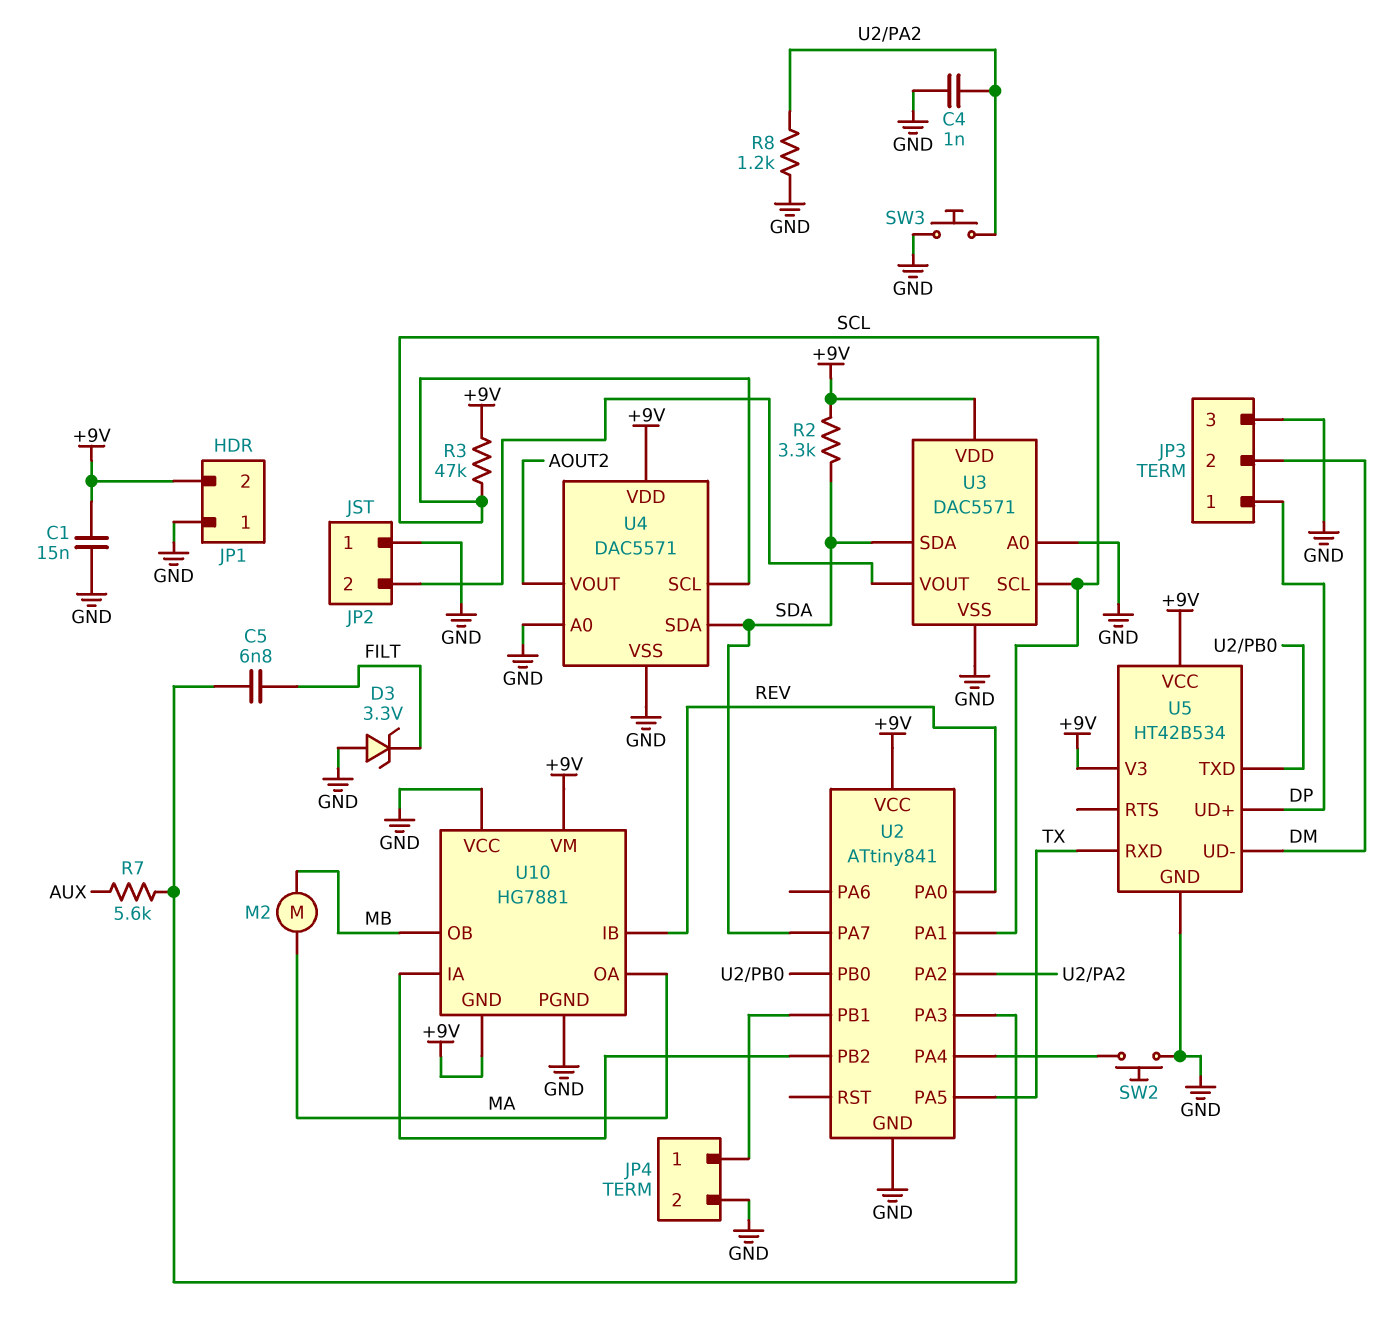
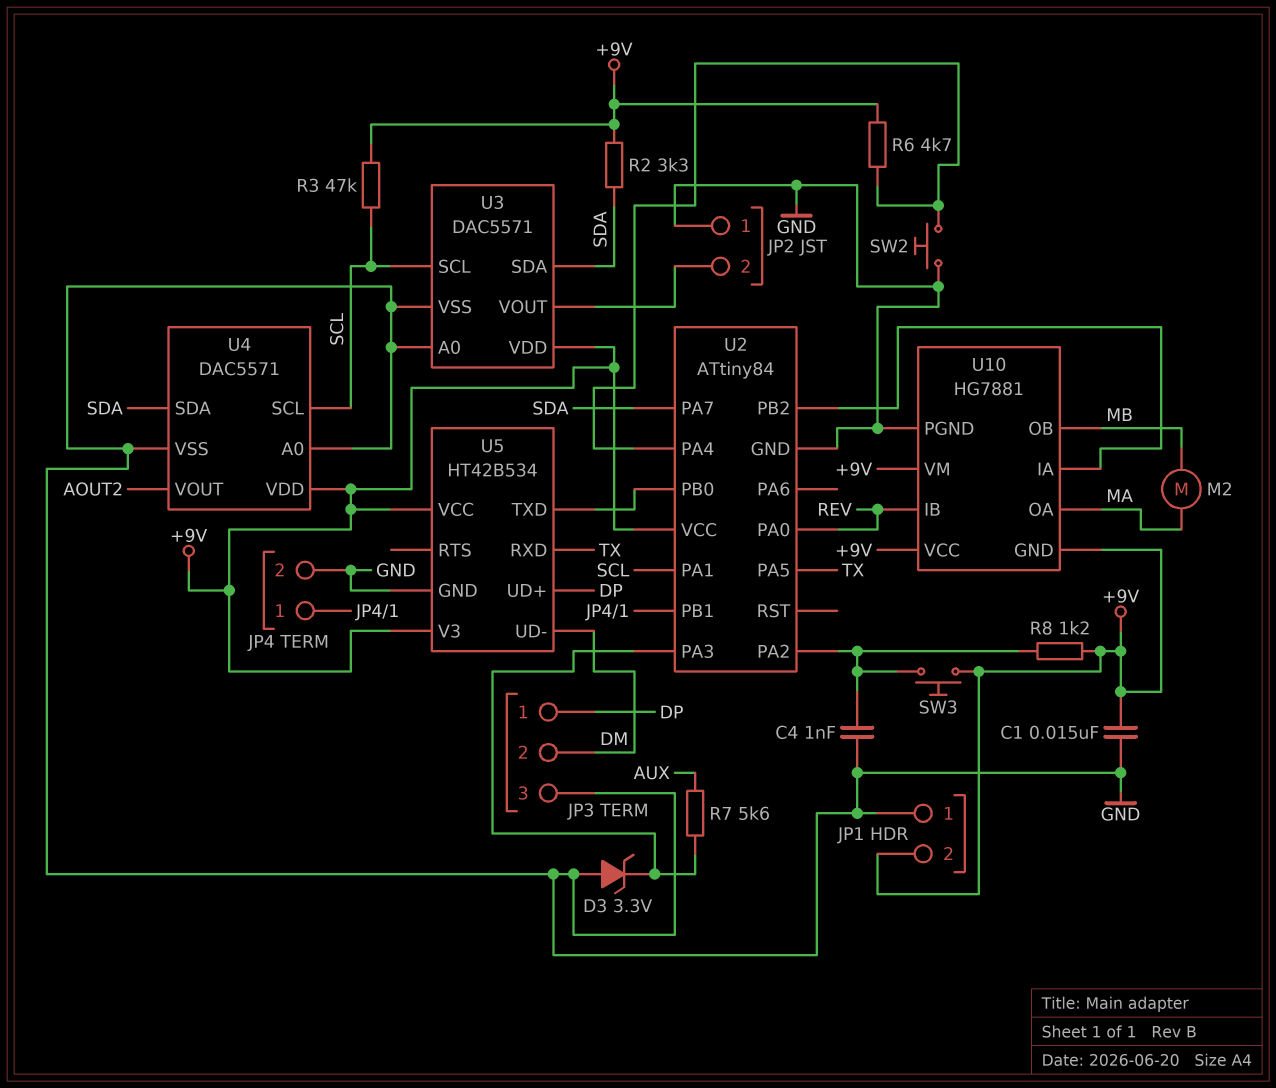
C5: 6.8nF (FILT, U2/PA3) -> none
D3: zener 3.3V (A GND, K FILT) -> zener 3.3V (A GND, K U2/PA3)
R6: none -> 4.7k (+9V, U2/PA4)
R8: 1.2k (GND, U2/PA2) -> 1.2k (+9V, U2/PA2)
SW3: button (GND, U2/PA2) -> button (+9V, U2/PA2)
U2: ATtiny841 -> ATtiny84
U10 pin VCC: GND -> +9V

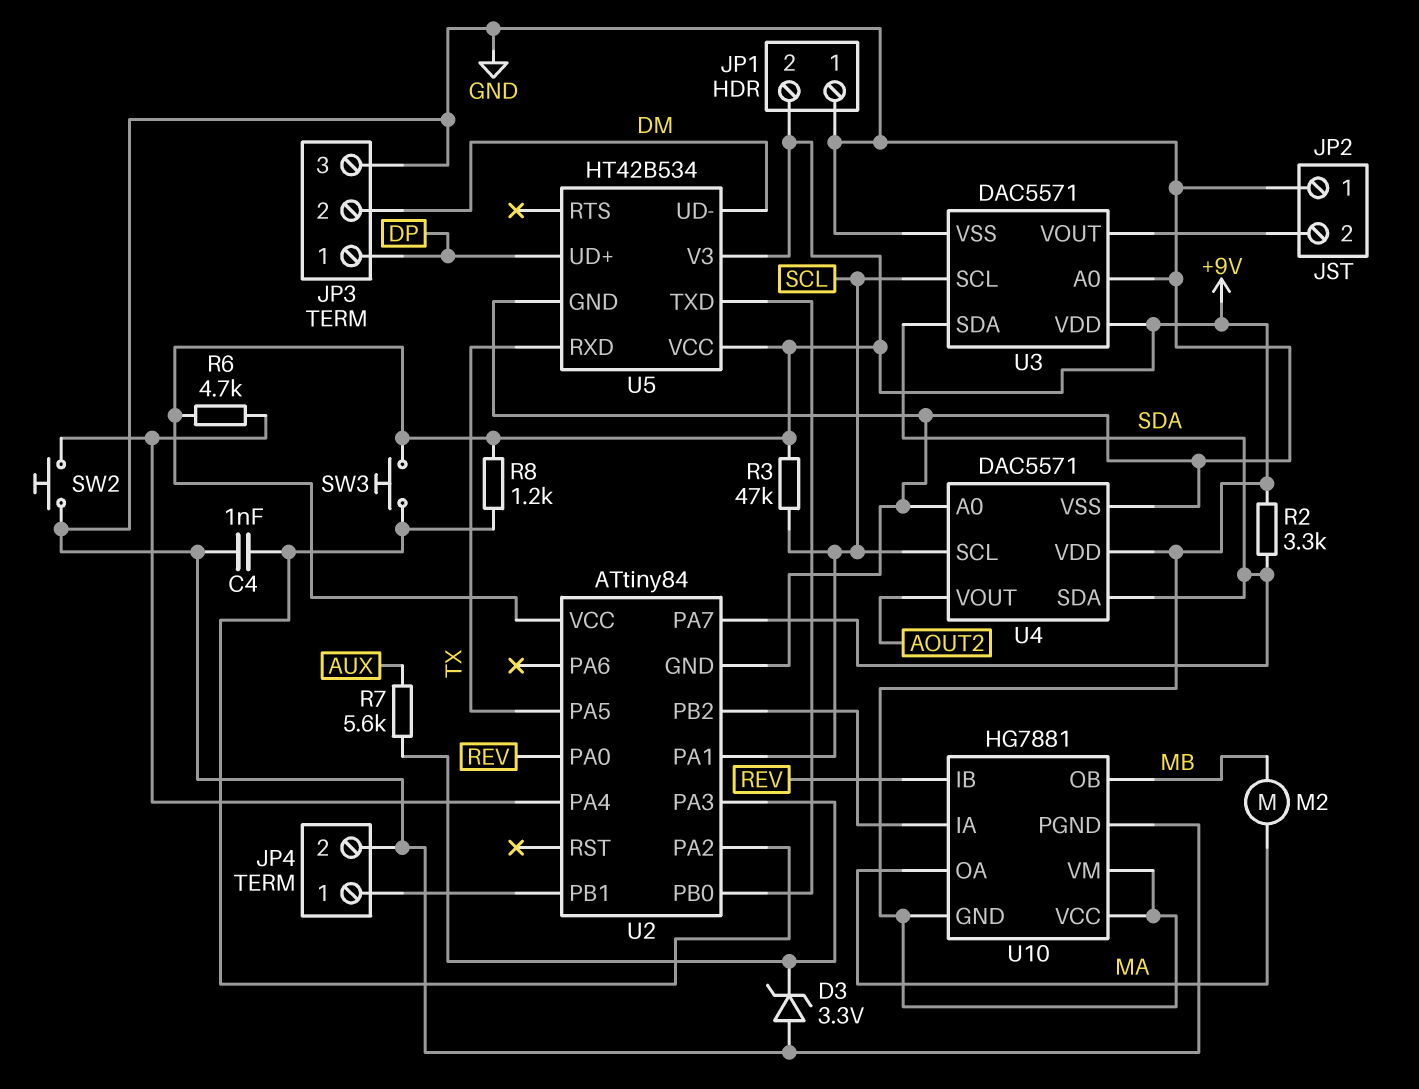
C1: 15nF (+9V, GND) -> none

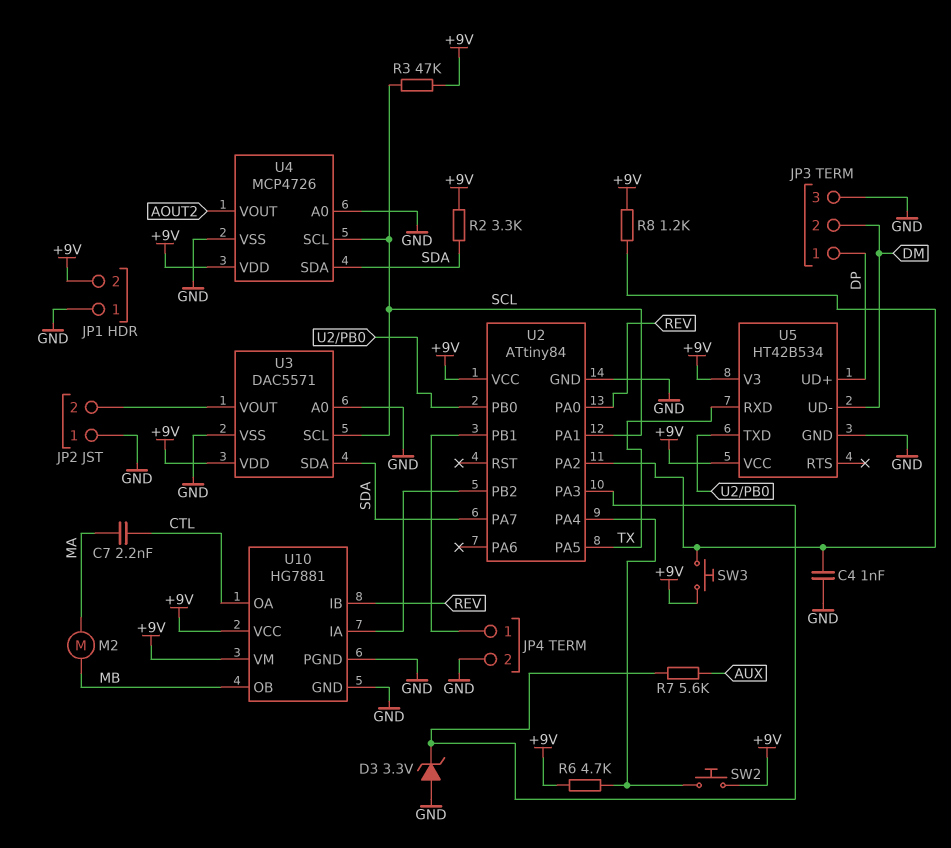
C7: none -> 2.2nF (CTL, MA)
SW2: button (GND, U2/PA4) -> button (+9V, U2/PA4)
U4: DAC5571 -> MCP4726
U10 pin GND: +9V -> GND
U10 pin OA: MA -> CTL

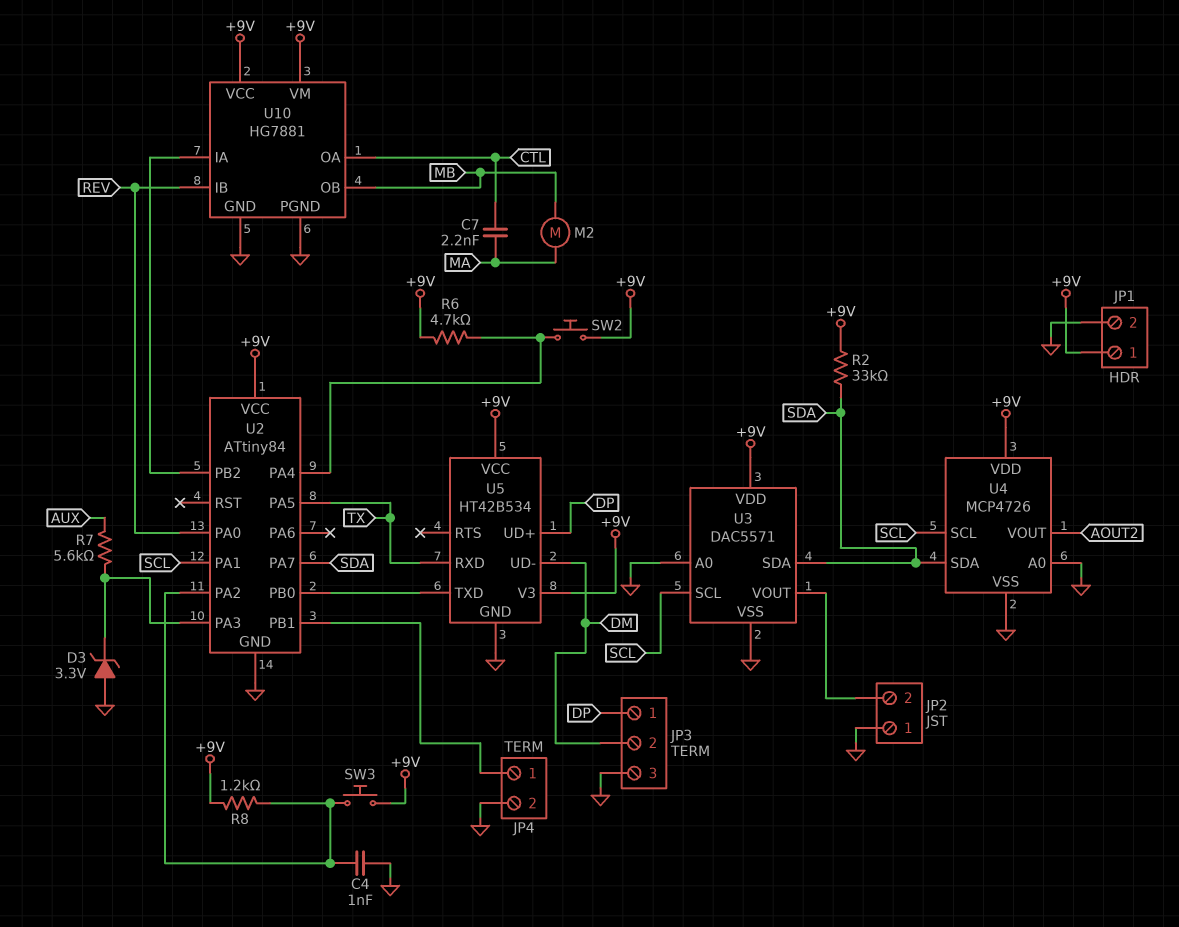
JP1 pin 1: GND -> +9V
JP1 pin 2: +9V -> GND
R2: 3.3k (+9V, SDA) -> 33k (+9V, SDA)
R3: 47k (+9V, SCL) -> none

